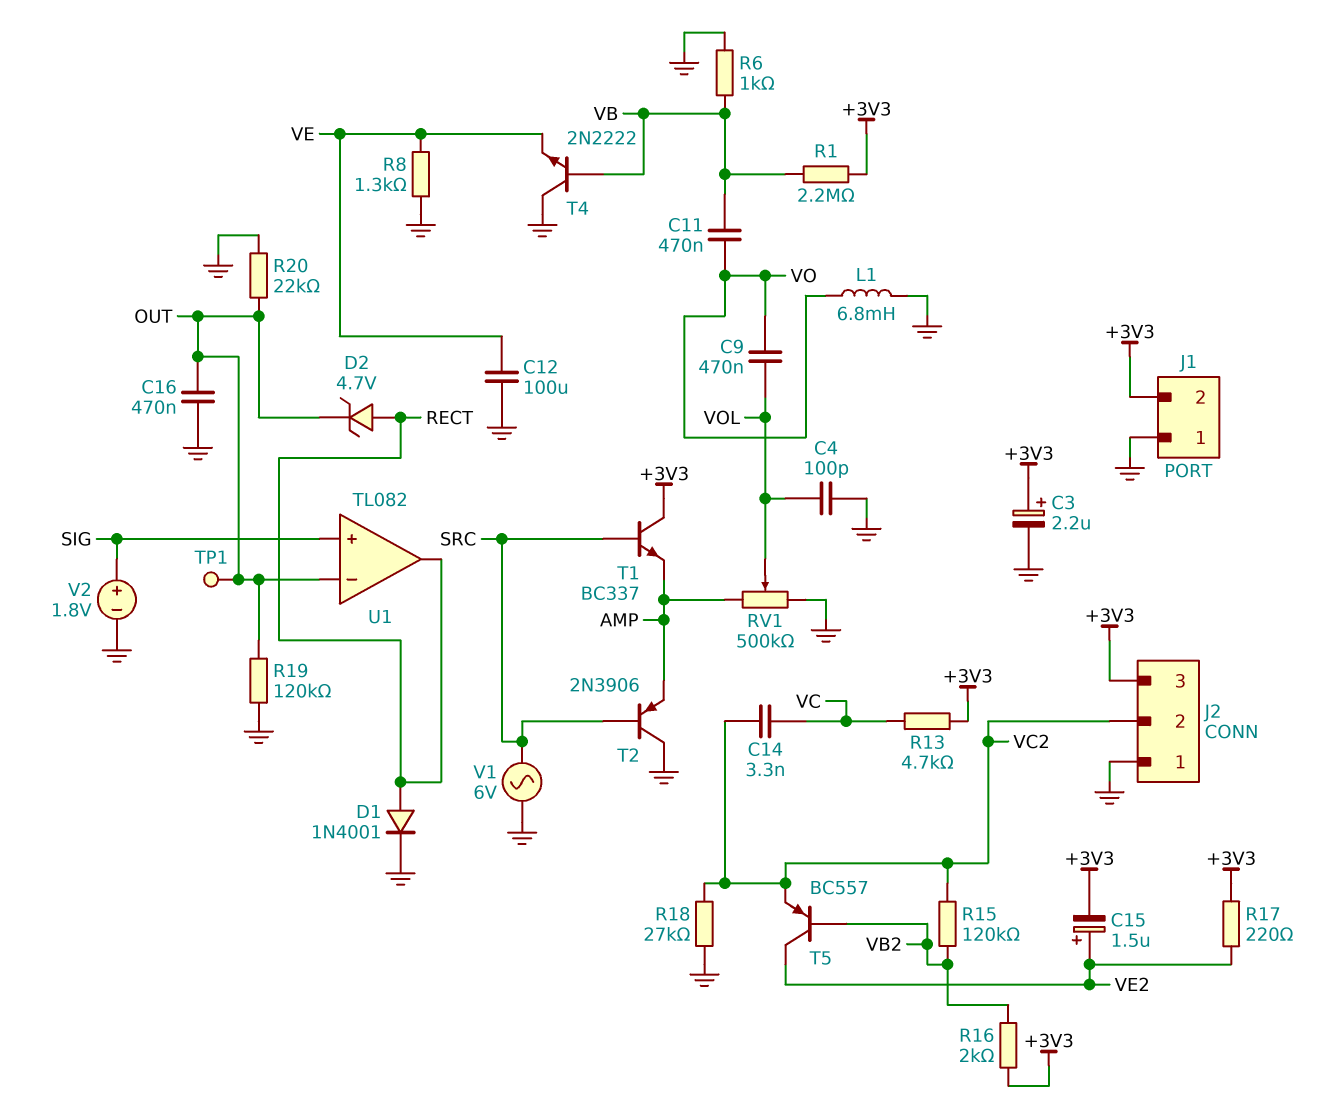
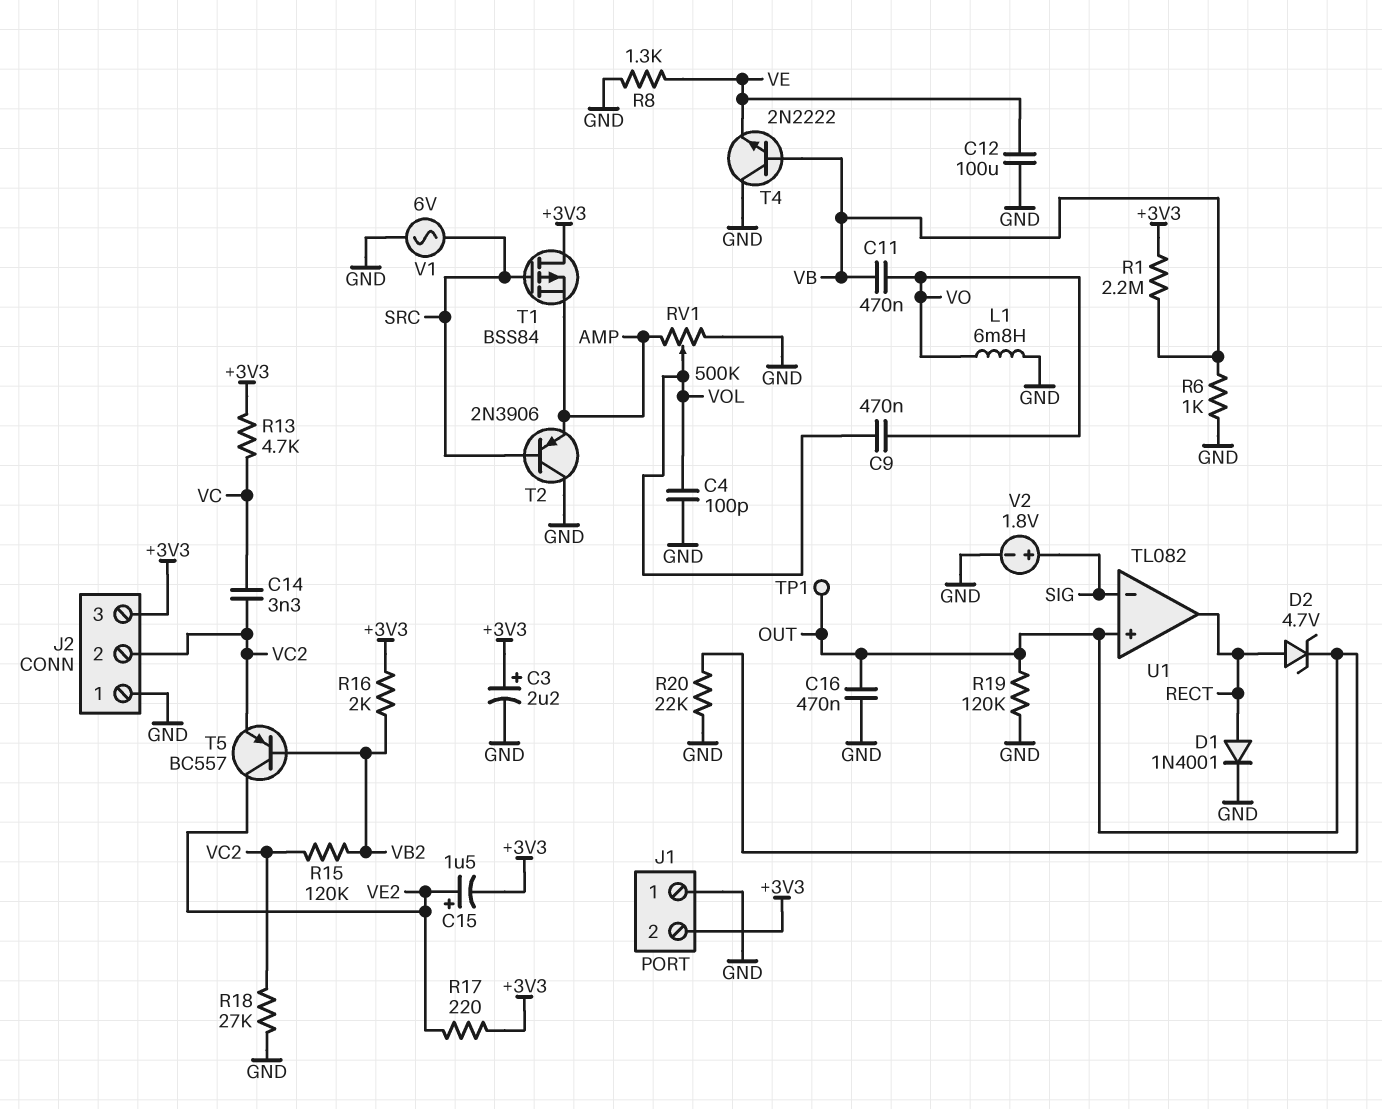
T1: NPN BC337 (B SRC, C +3V3, E AMP) -> PMOS BSS84 (G SRC, D +3V3, S AMP)
U1 pin in+: SIG -> OUT
U1 pin in-: OUT -> SIG

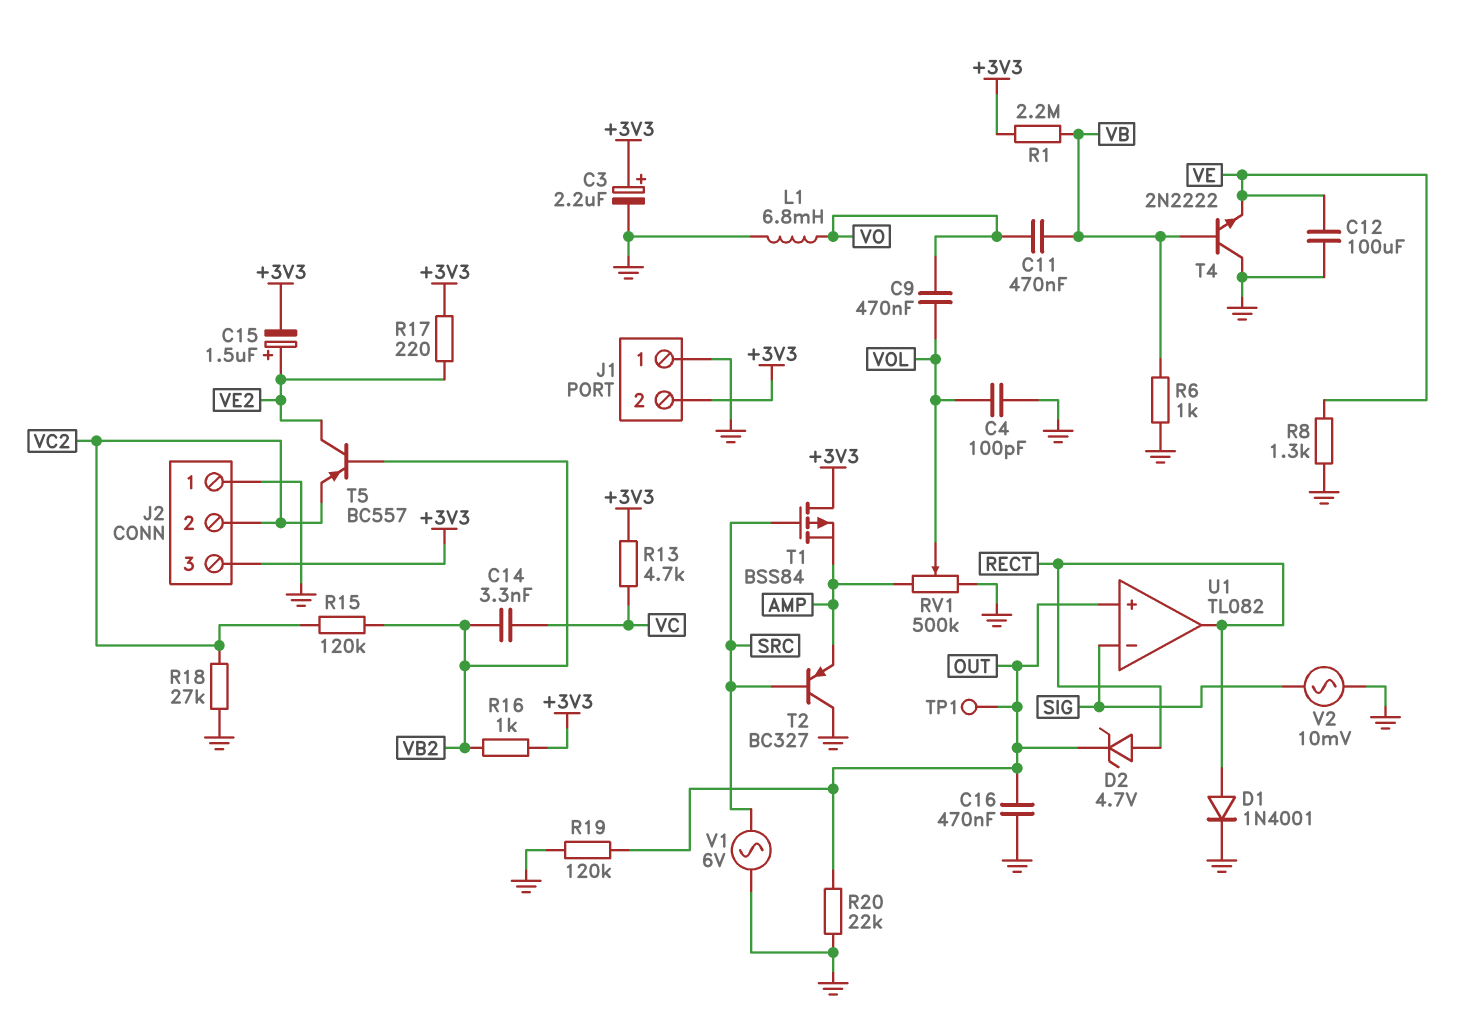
C14: 3.3nF (VC, VC2) -> 3.3nF (VB2, VC)
R16: 2k (+3V3, VB2) -> 1k (+3V3, VB2)
T2: PNP 2N3906 (B SRC, C GND, E AMP) -> PNP BC327 (B SRC, C GND, E AMP)
V2: 1.8V (plus SIG, minus GND) -> AC 10mV (GND, SIG)

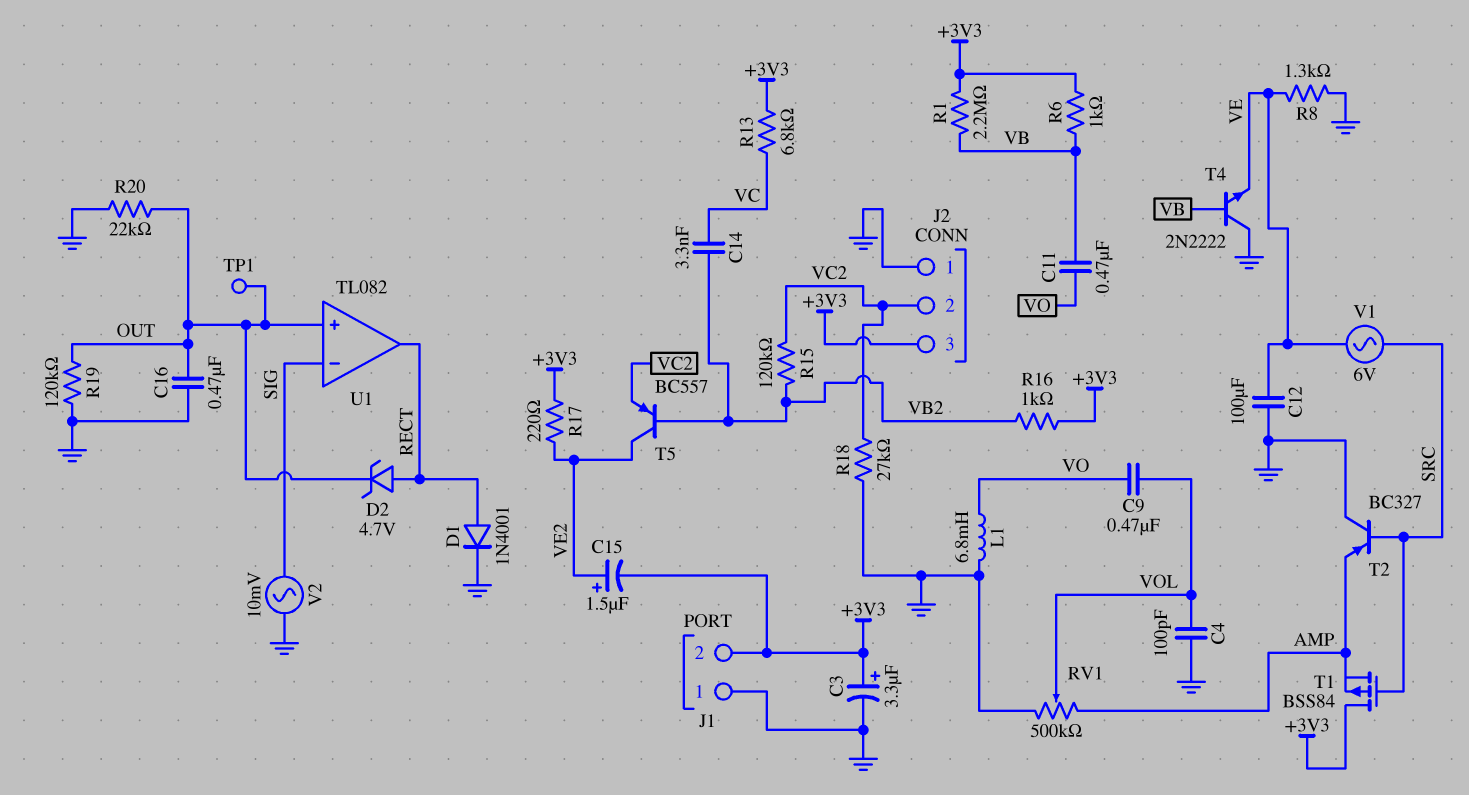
C3: 2.2uF (plus +3V3, minus GND) -> 3.3uF (plus +3V3, minus GND)
R6: 1k (GND, VB) -> 1k (+3V3, VB)
R13: 4.7k (+3V3, VC) -> 6.8k (+3V3, VC)
V1: AC 6V (GND, SRC) -> AC 6V (SRC, VE)

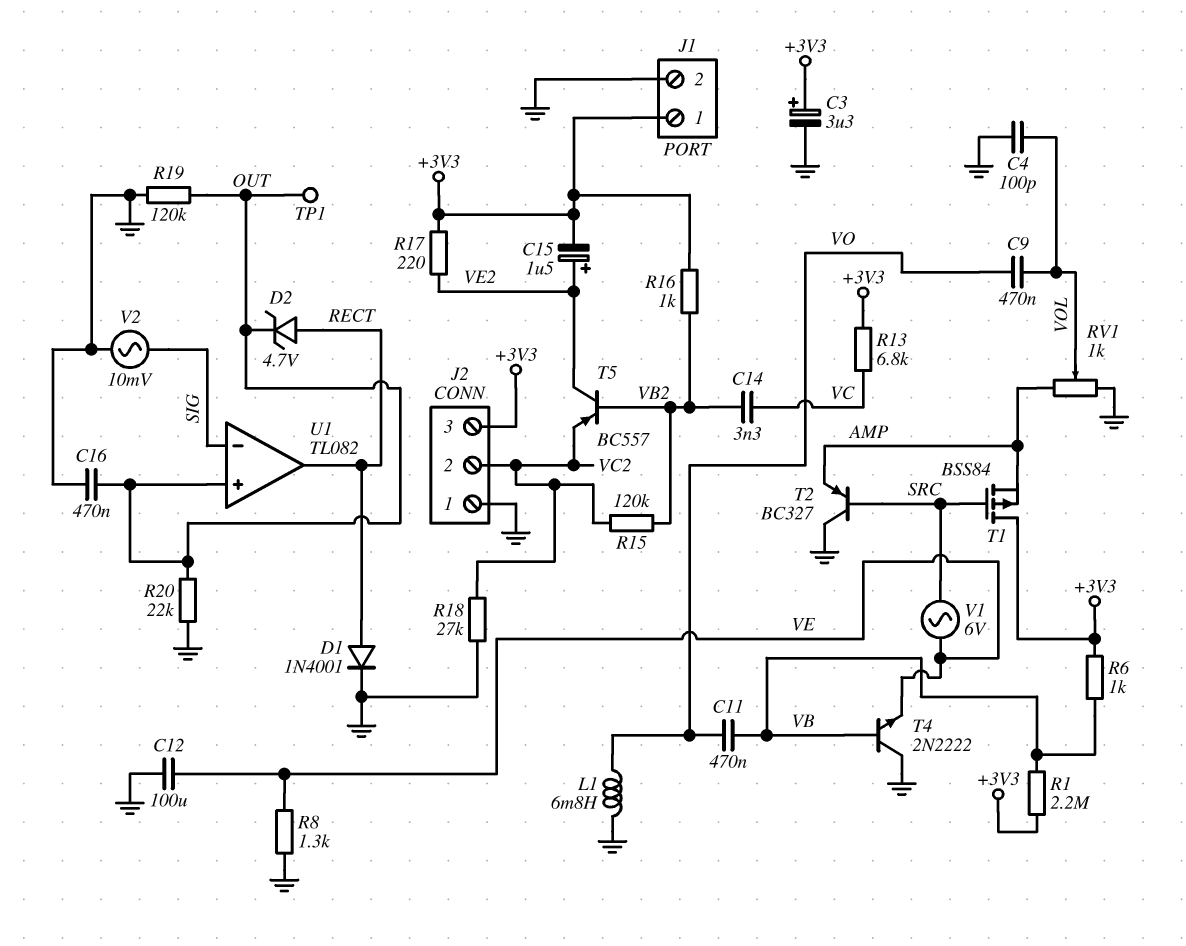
J1 pin 1: GND -> +3V3
J1 pin 2: +3V3 -> GND
RV1: 500k (AMP, GND, wiper VOL) -> 1k (AMP, GND, wiper VOL)

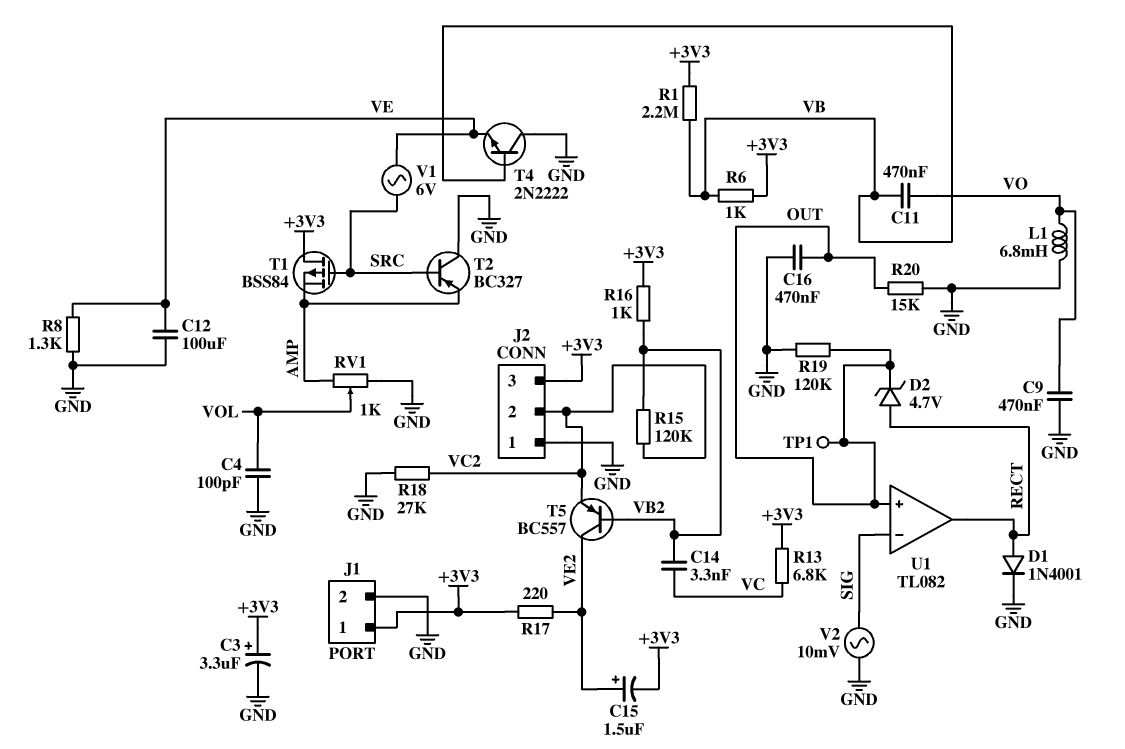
C9: 470nF (VO, VOL) -> 470nF (GND, VO)
R20: 22k (GND, OUT) -> 15k (GND, OUT)

